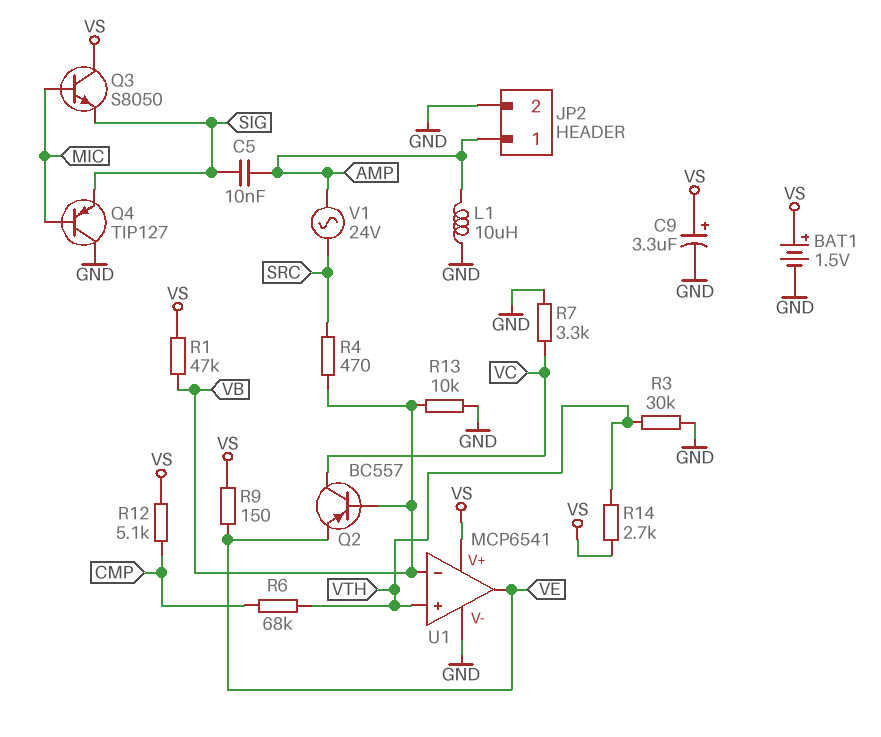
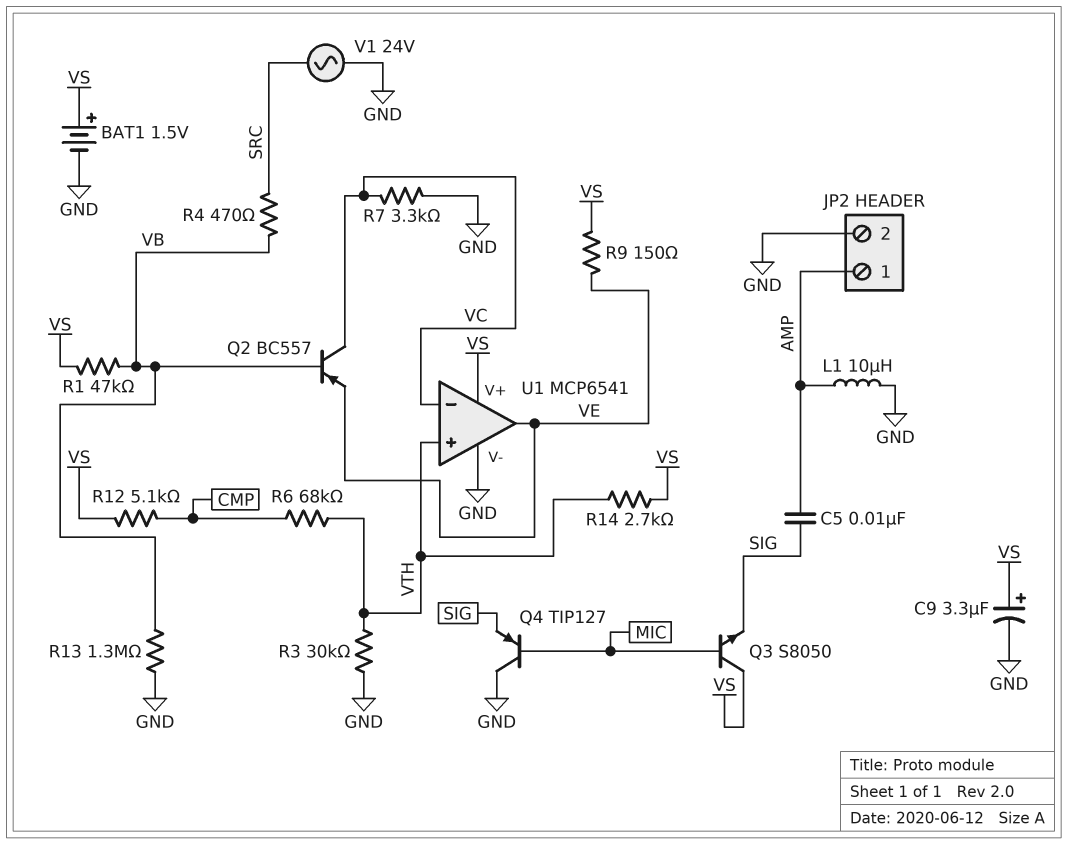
R13: 10k (GND, VB) -> 1.3M (GND, VB)
U1 pin in-: VB -> VC
V1: AC 24V (AMP, SRC) -> AC 24V (GND, SRC)

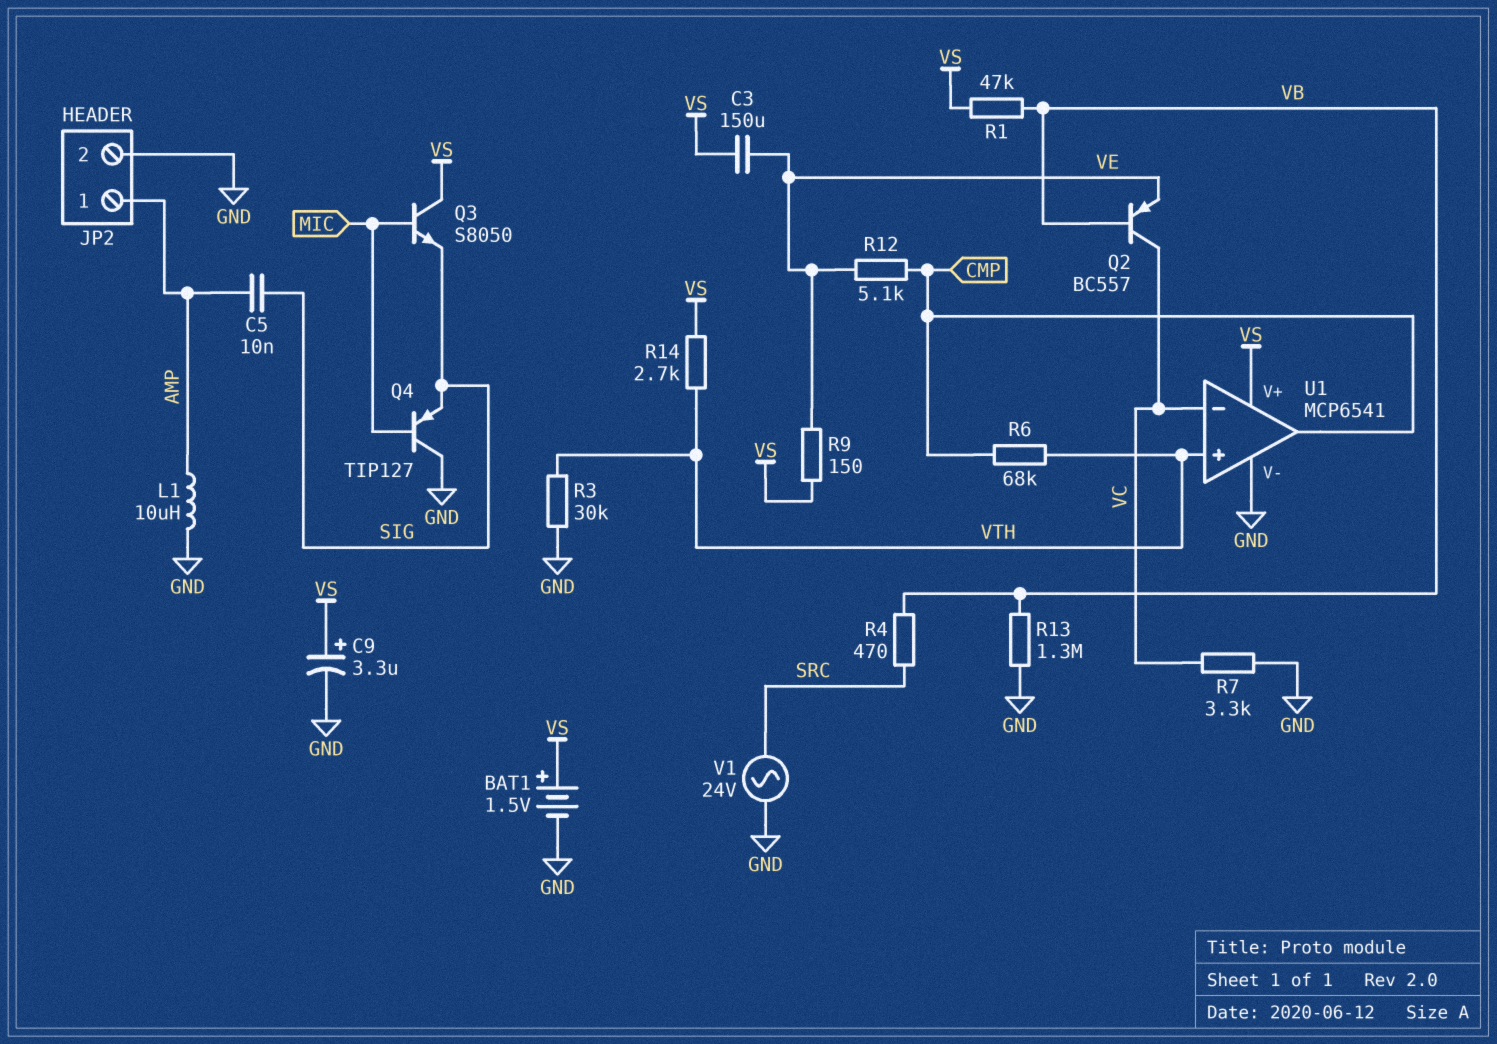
C3: none -> 150uF (VE, VS)
R12: 5.1k (CMP, VS) -> 5.1k (CMP, VE)
U1 pin out: VE -> CMP

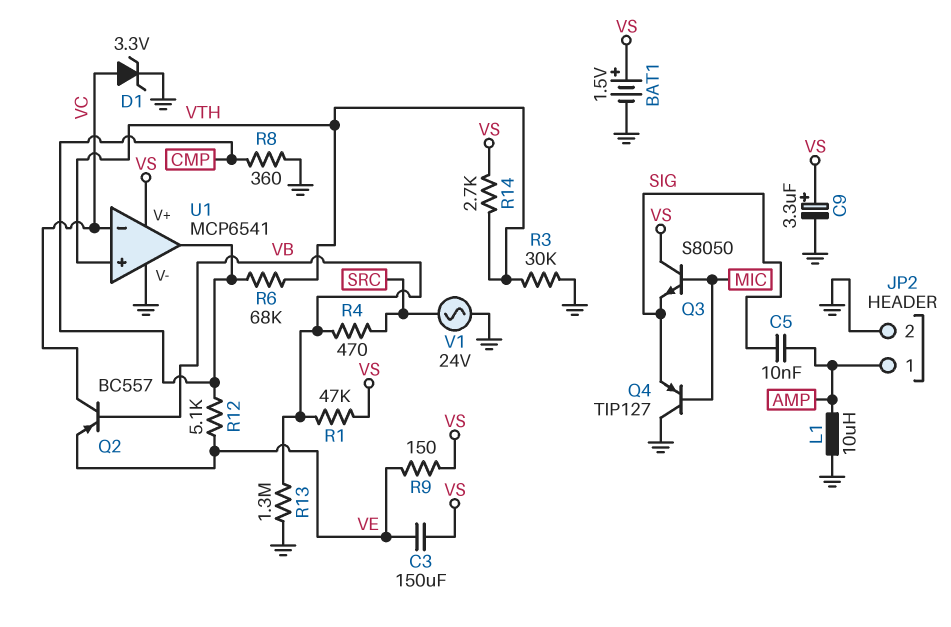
D1: none -> zener 3.3V (A VC, K GND)
R7: 3.3k (GND, VC) -> none
R8: none -> 360 (CMP, GND)

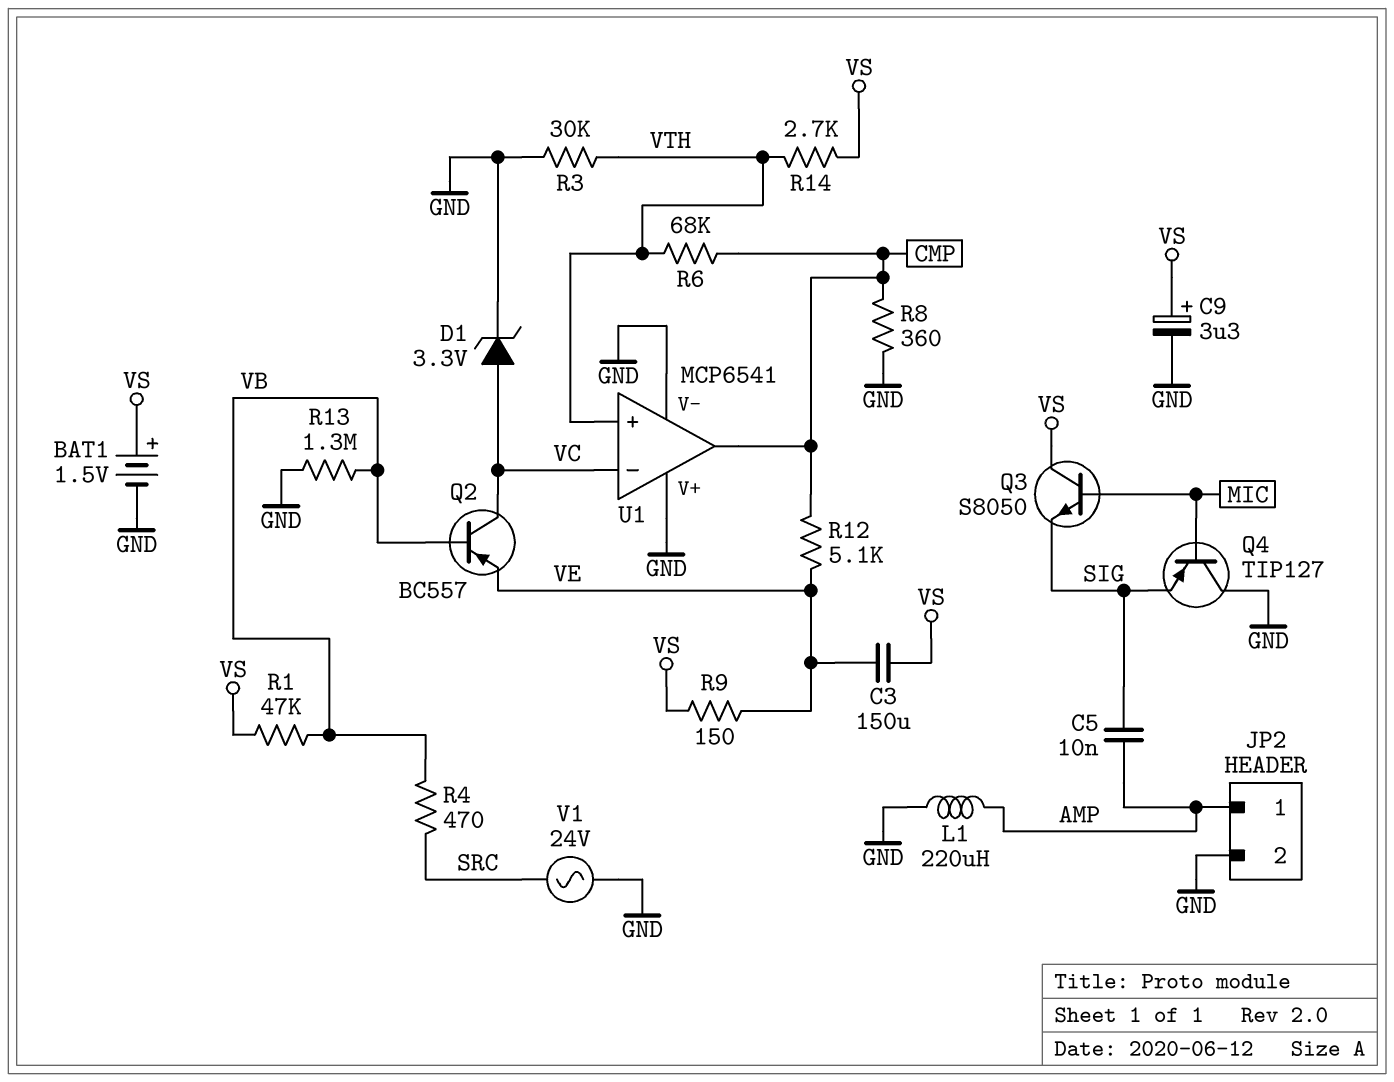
L1: 10uH (AMP, GND) -> 220uH (AMP, GND)
U1 pin V+: VS -> GND

